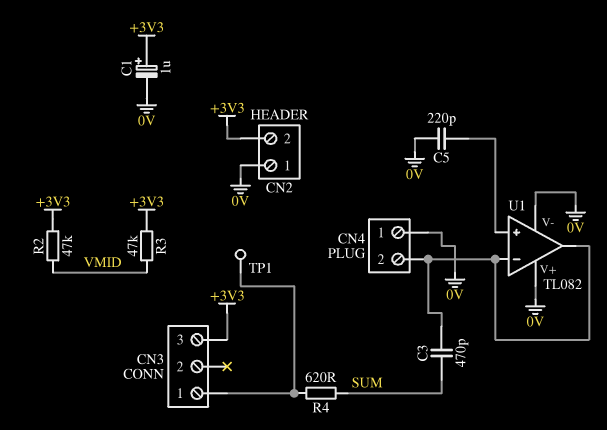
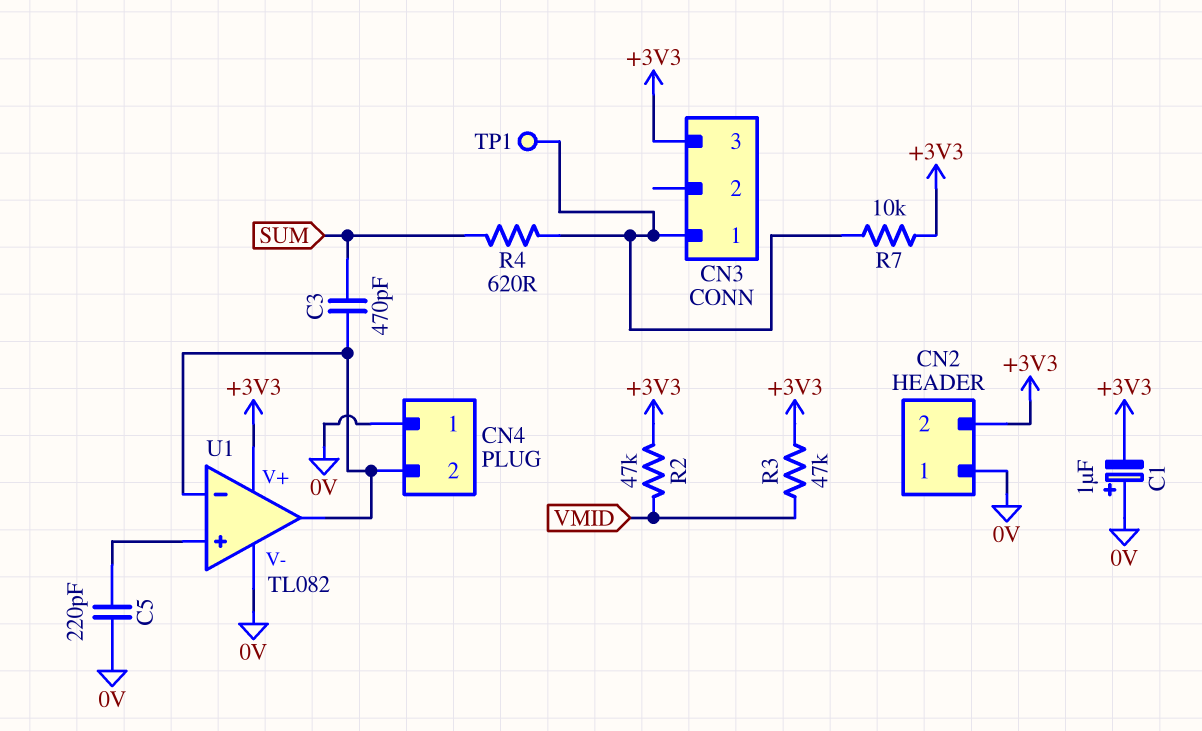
C1: 1uF (plus +3V3, minus 0V) -> 1uF (plus 0V, minus +3V3)
R7: none -> 10k (+3V3, CN3/1)
U1 pin V+: 0V -> +3V3

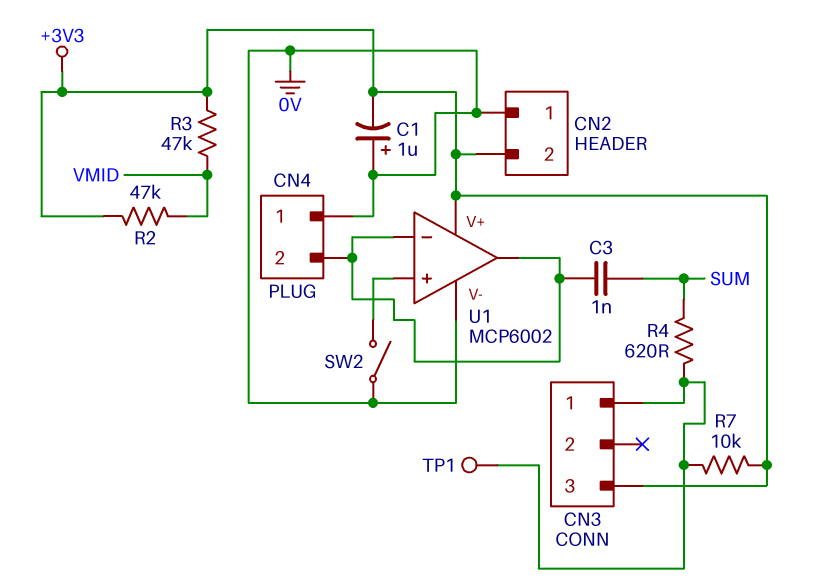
C3: 470pF (CN4/2, SUM) -> 1nF (CN4/2, SUM)
C5: 220pF (0V, U1/in+) -> none
SW2: none -> switch (0V, U1/in+)
U1: TL082 -> MCP6002

